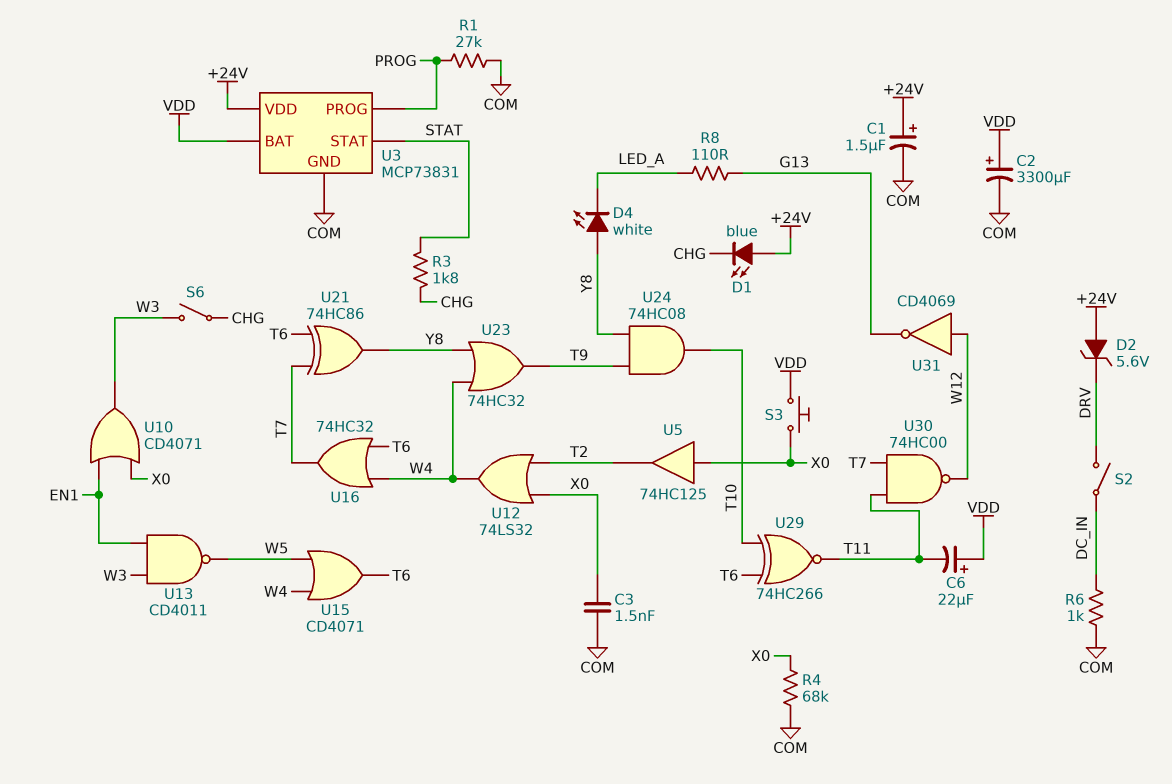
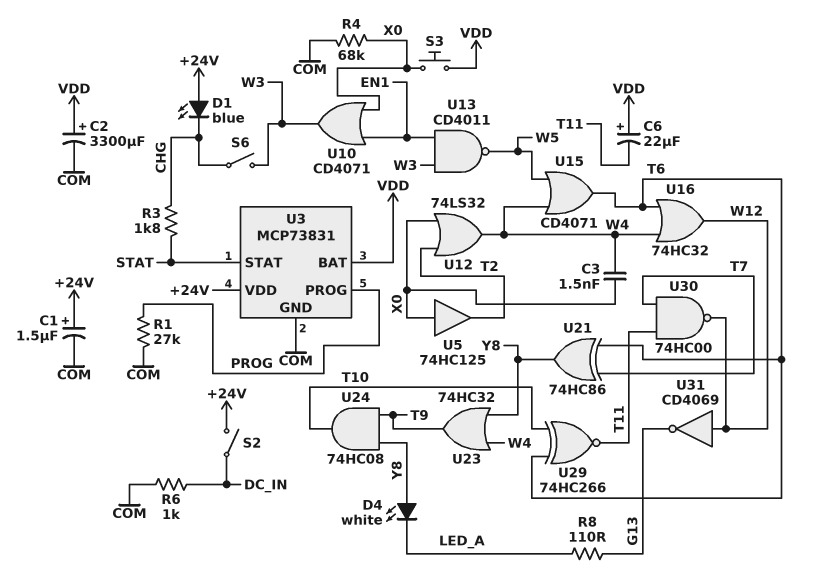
C3: 1.5nF (COM, X0) -> 1.5nF (W4, X0)
D2: zener 5.6V (A +24V, K DRV) -> none
S2: switch (DC_IN, DRV) -> switch (+24V, DC_IN)
U16: OR 74HC32 (in T6, in W4, out T7) -> OR 74HC32 (in T6, in W4, out W12)

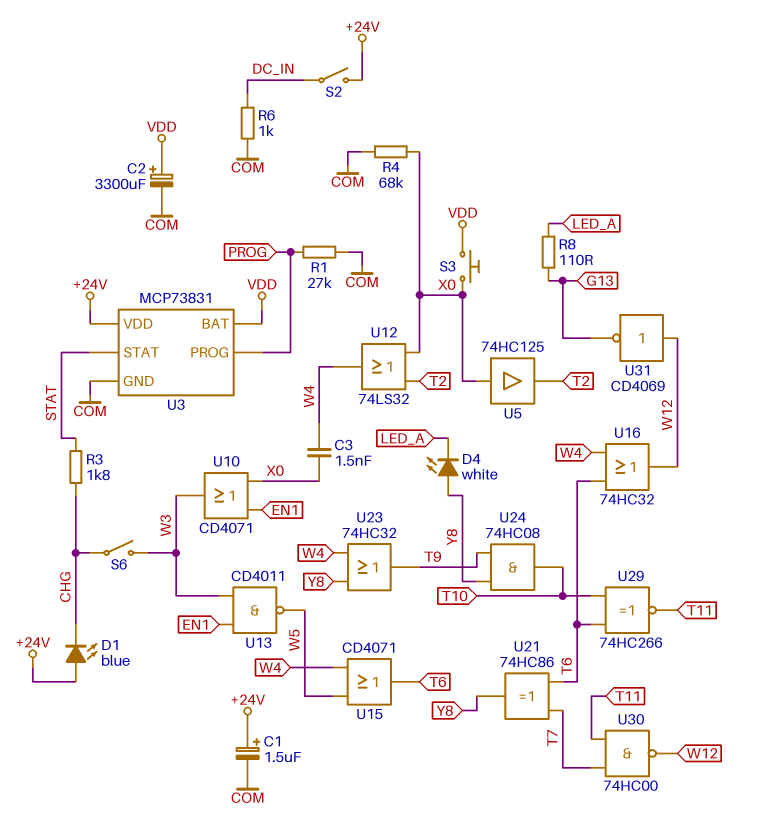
C6: 22uF (plus VDD, minus T11) -> none

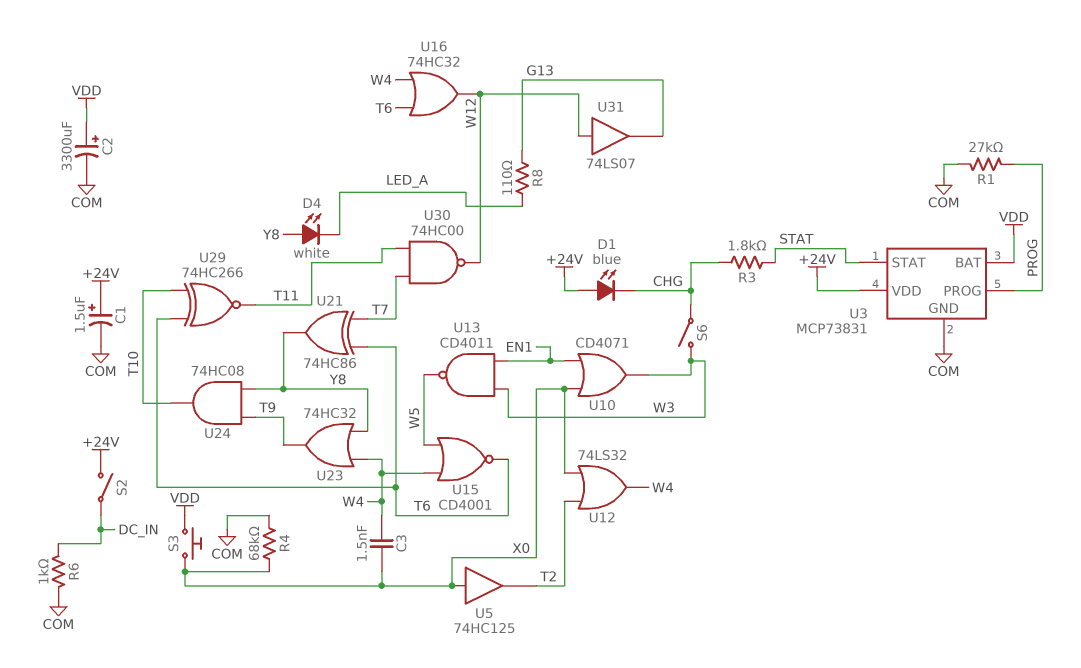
U15: OR CD4071 (in W4, in W5, out T6) -> NOR CD4001 (in W4, in W5, out T6)
U31: NOT CD4069 (in W12, out G13) -> buffer 74LS07 (in W12, out G13)

